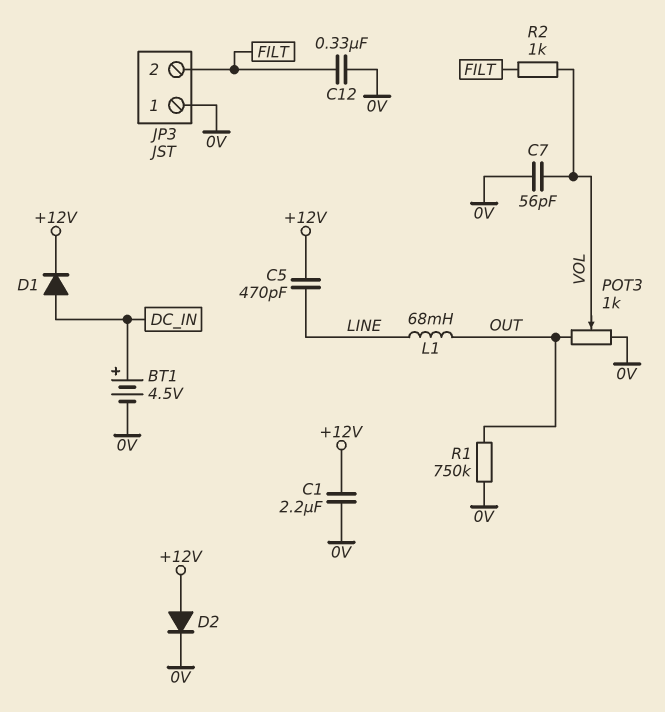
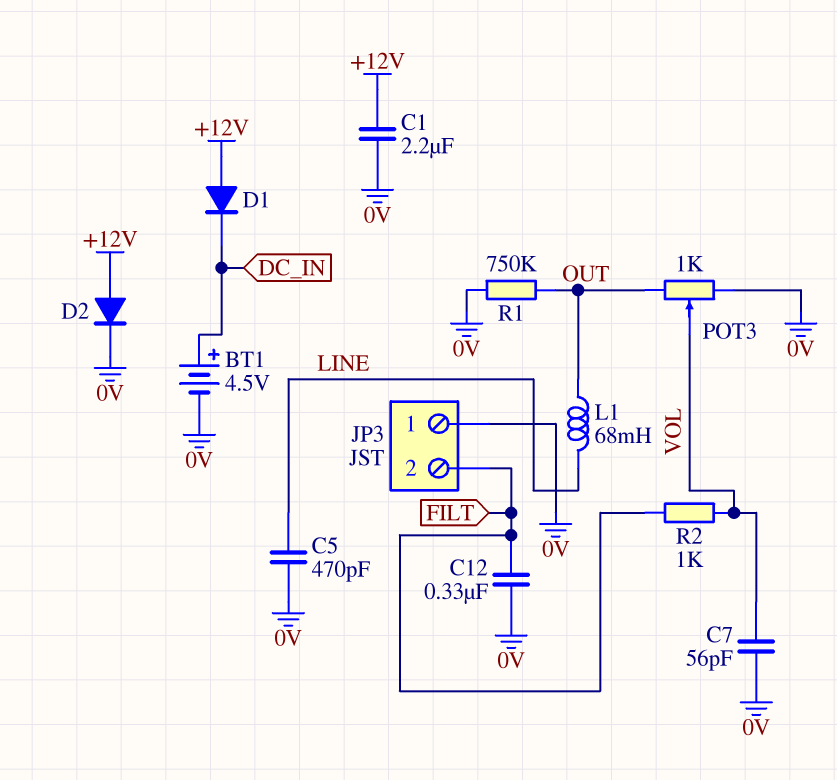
C5: 470pF (+12V, LINE) -> 470pF (0V, LINE)
D1: diode (A DC_IN, K +12V) -> diode (A +12V, K DC_IN)

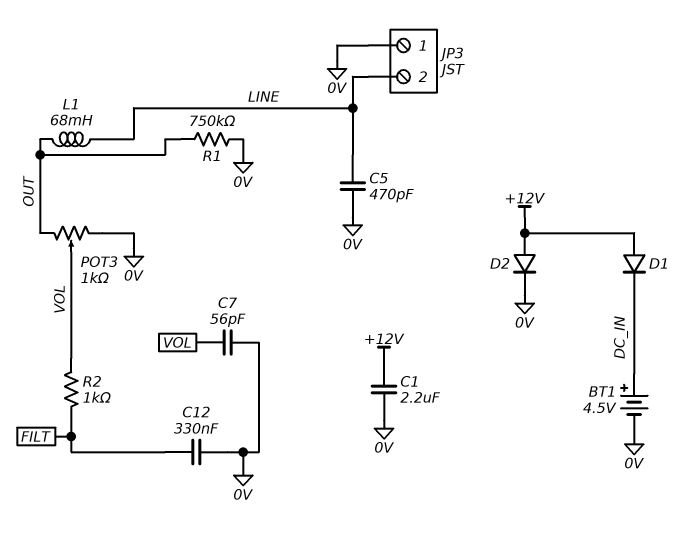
JP3 pin 2: FILT -> LINE

